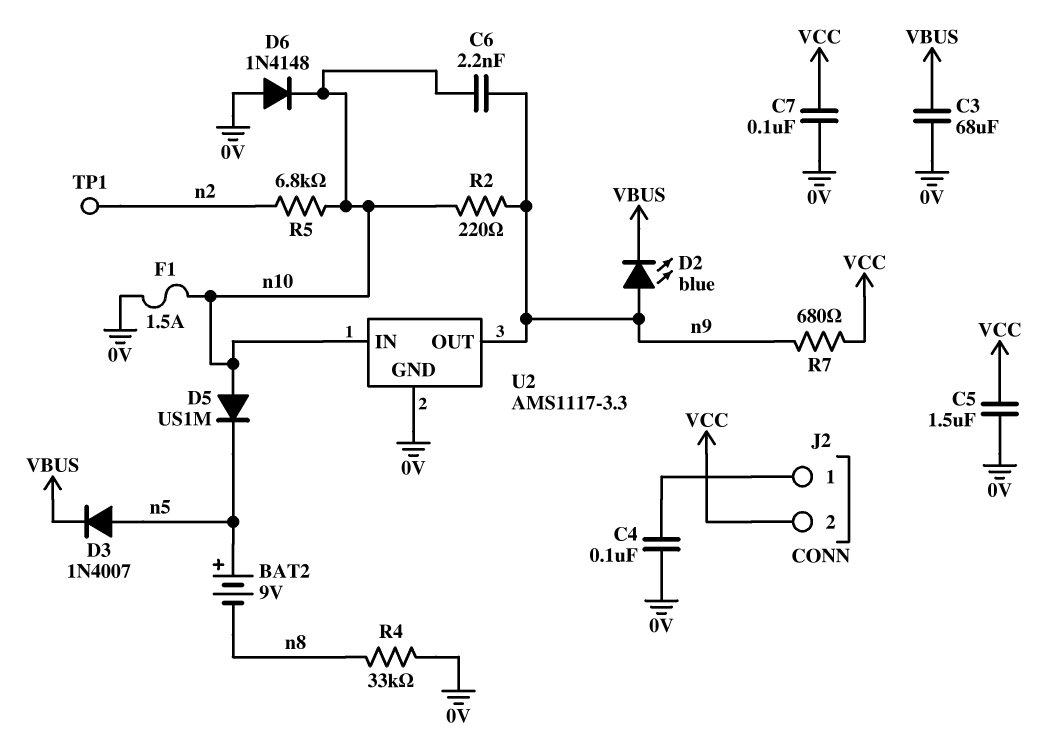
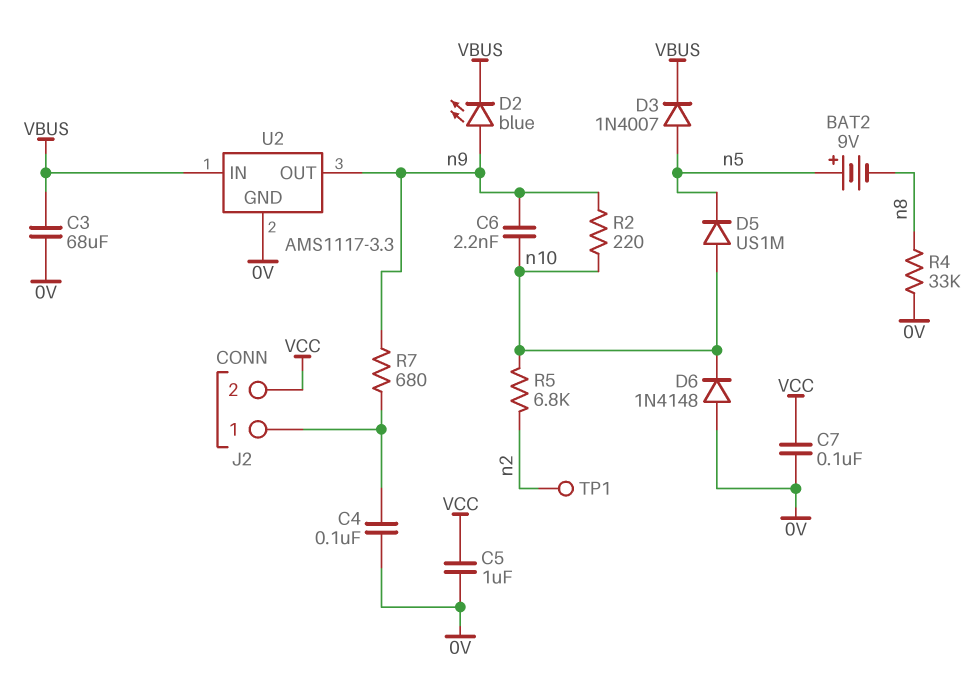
C5: 1.5uF (0V, VCC) -> 1uF (0V, VCC)
F1: 1.5A (0V, n10) -> none
R7: 680 (VCC, n9) -> 680 (J2/1, n9)
U2 pin IN: n10 -> VBUS

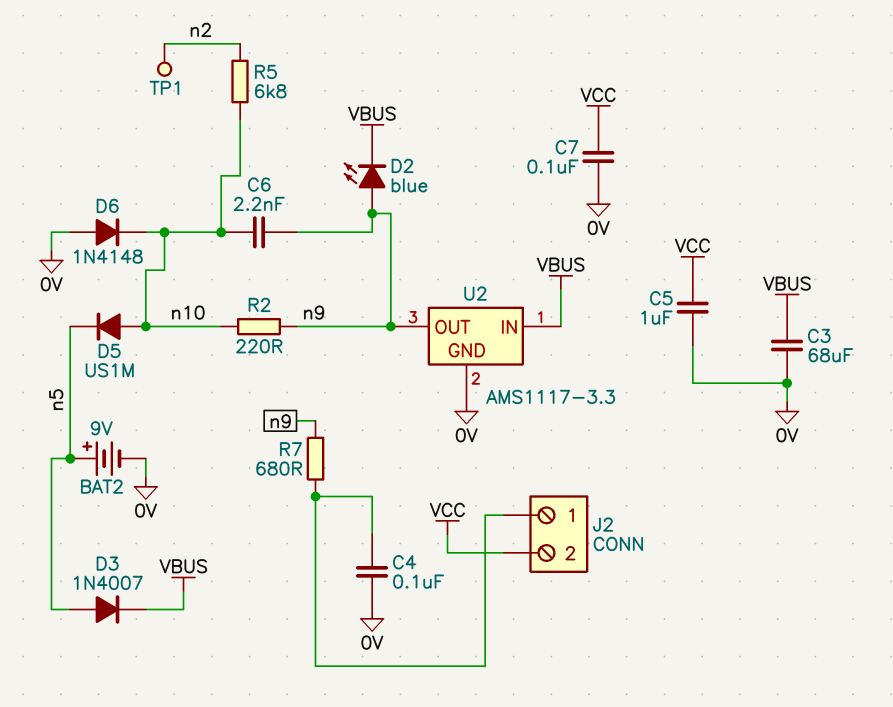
BAT2: 9V (plus n5, minus n8) -> 9V (plus n5, minus 0V)
R4: 33k (0V, n8) -> none

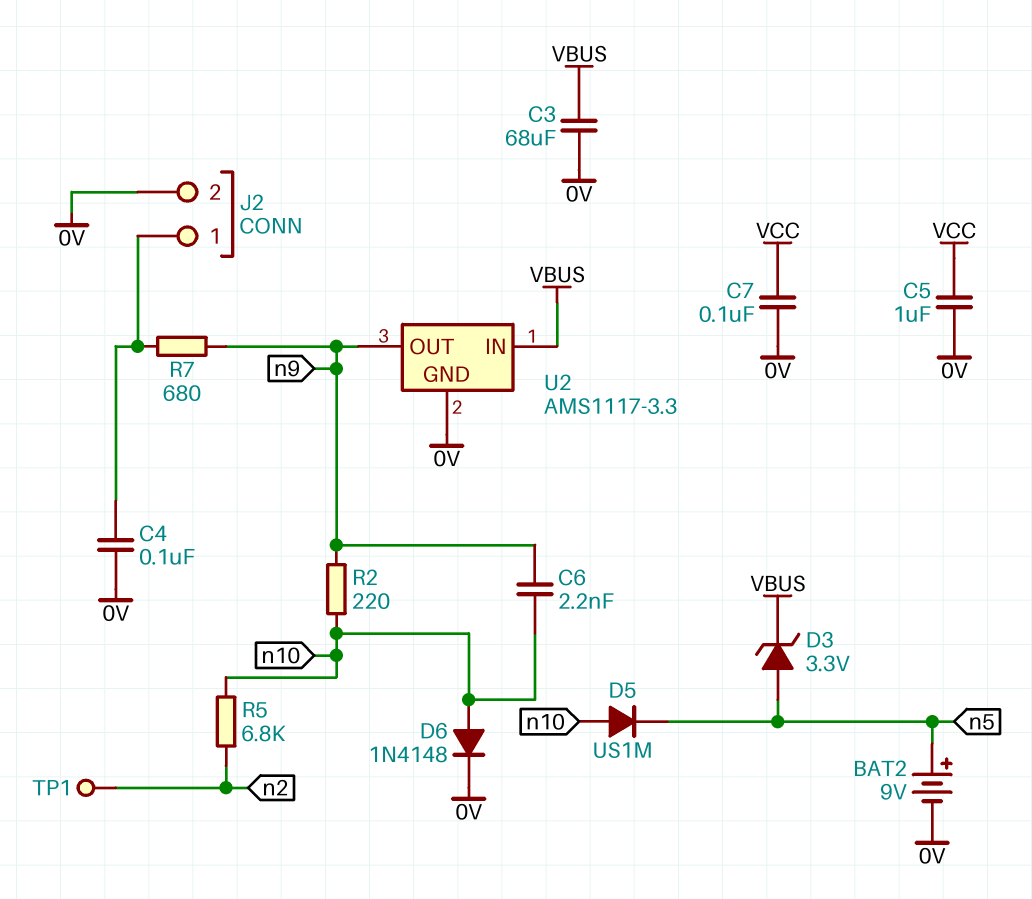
D2: LED blue (A n9, K VBUS) -> none
D3: diode 1N4007 (A n5, K VBUS) -> zener 3.3V (A n5, K VBUS)
D6: diode 1N4148 (A 0V, K n10) -> diode 1N4148 (A n10, K 0V)
J2 pin 2: VCC -> 0V

